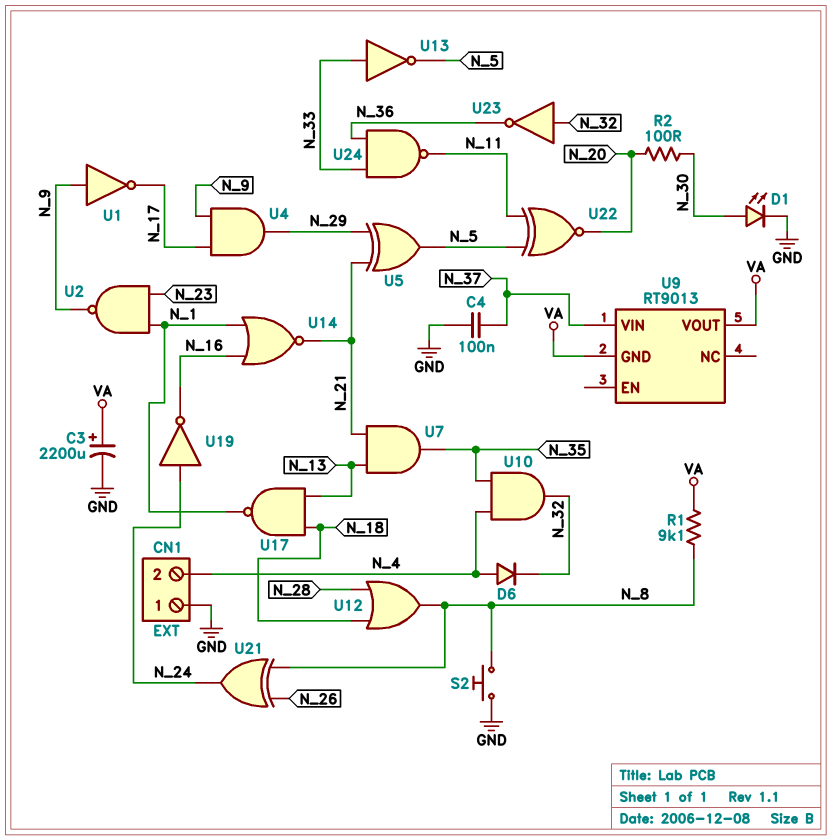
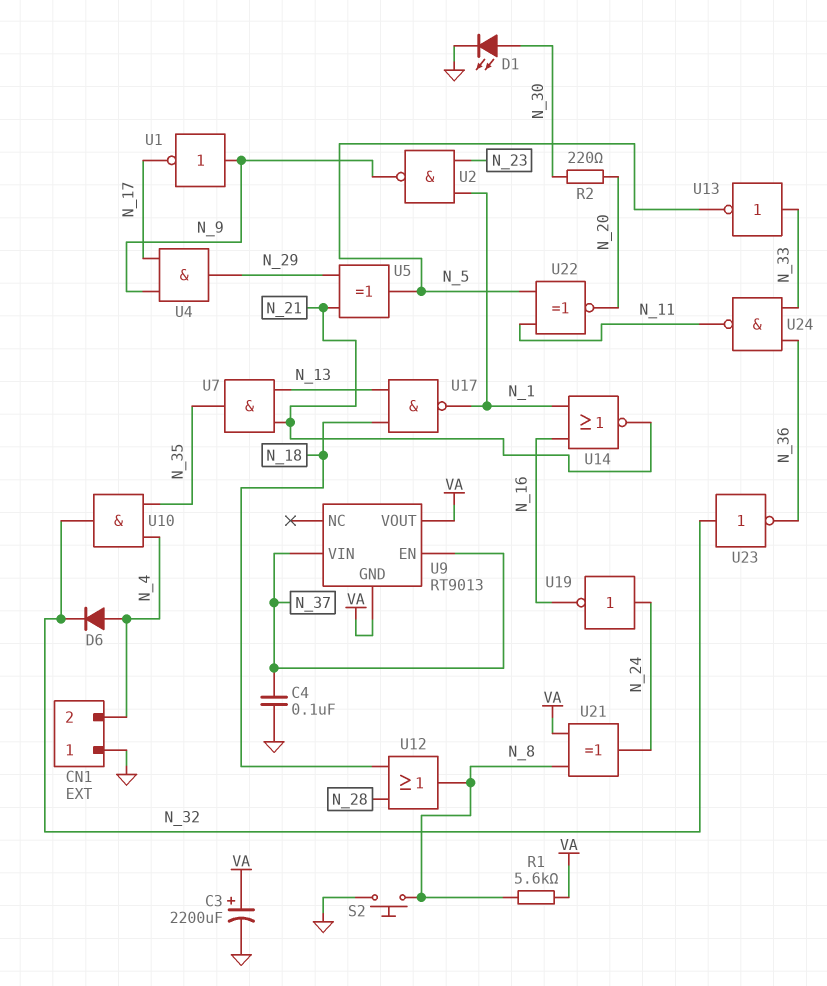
R1: 9.1k (N_8, VA) -> 5.6k (N_8, VA)
R2: 100 (N_20, N_30) -> 220 (N_20, N_30)
U9 pin EN: none -> N_37
U21: XOR (in N_8, in N_26, out N_24) -> XOR (in N_8, in VA, out N_24)

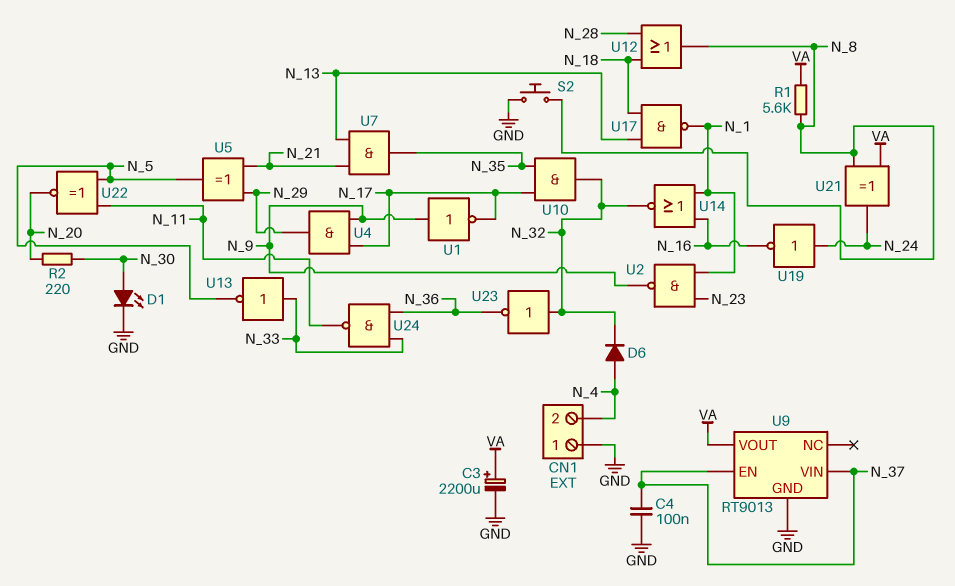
U9 pin GND: VA -> GND
U10: AND (in N_4, in N_35, out N_32) -> AND (in N_17, in N_35, out N_32)
U14: NOR (in N_1, in N_16, out N_21) -> NOR (in N_1, in N_16, out N_32)

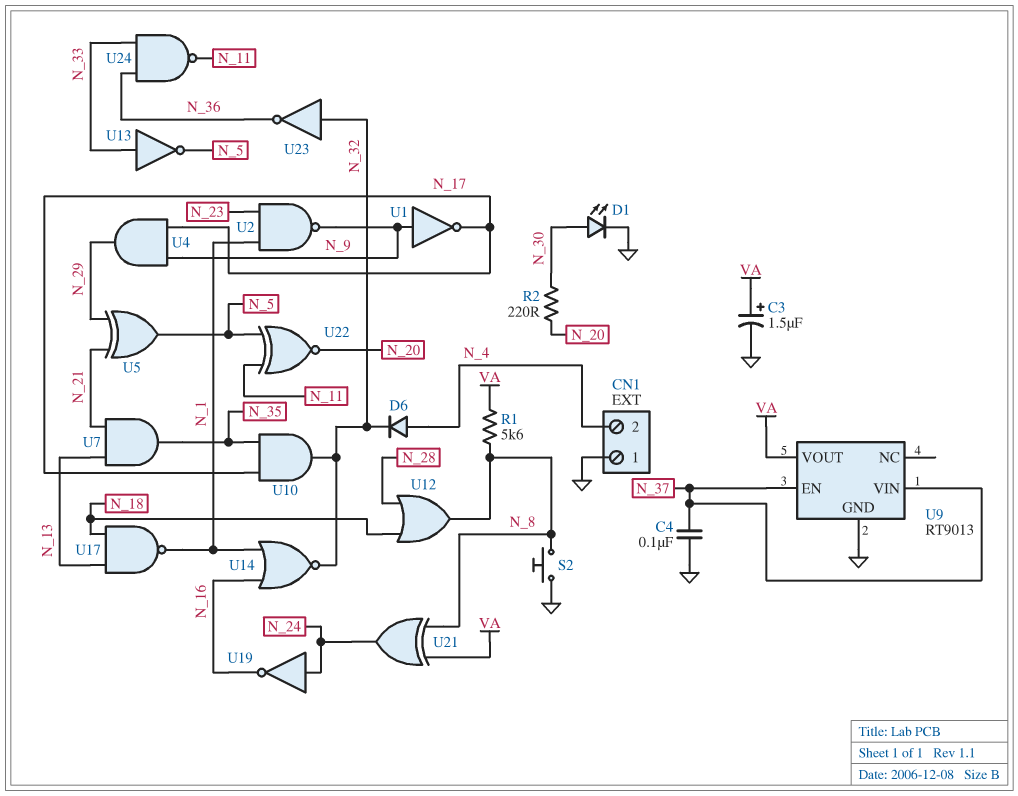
C3: 2200uF (plus VA, minus GND) -> 1.5uF (plus VA, minus GND)

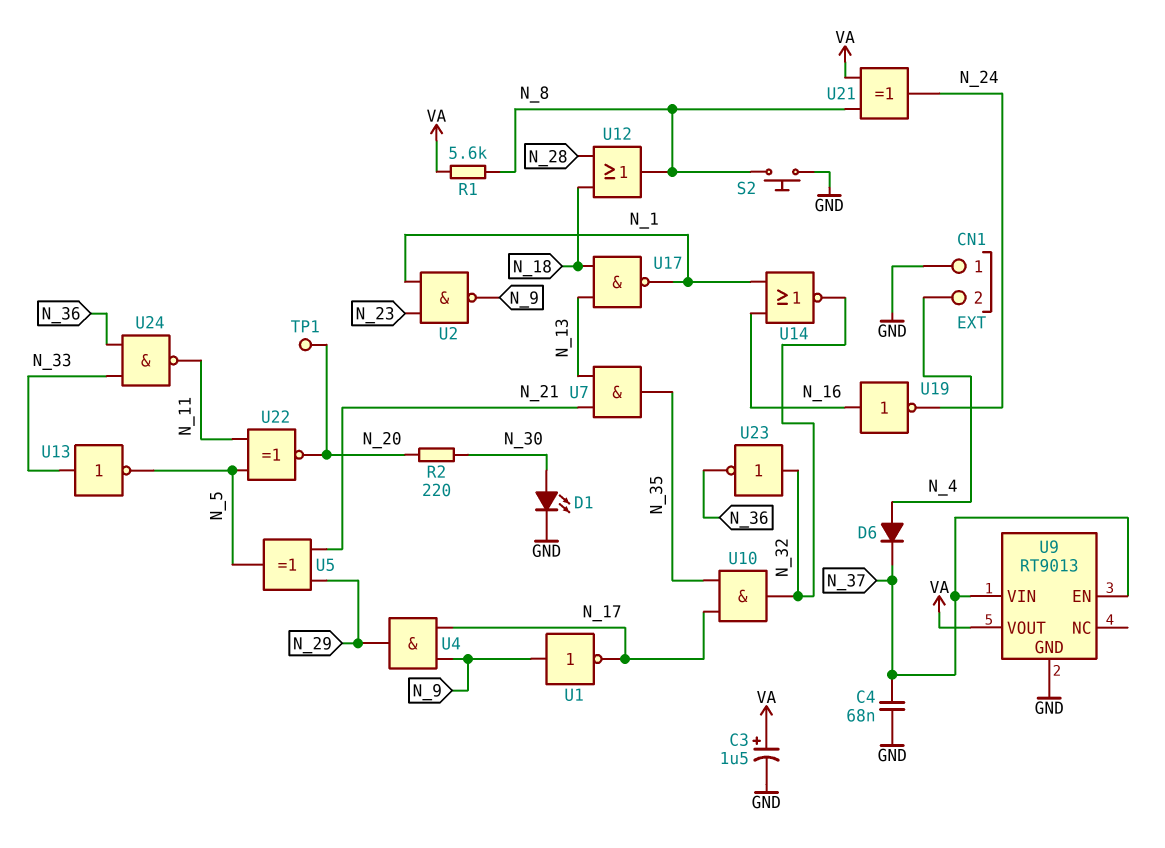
C4: 100nF (GND, N_37) -> 68nF (GND, N_37)
D6: diode (A N_4, K N_32) -> diode (A N_4, K N_37)
TP1: none -> test point (N_20)
U19: NOT (in N_24, out N_16) -> NOT (in N_16, out N_24)

